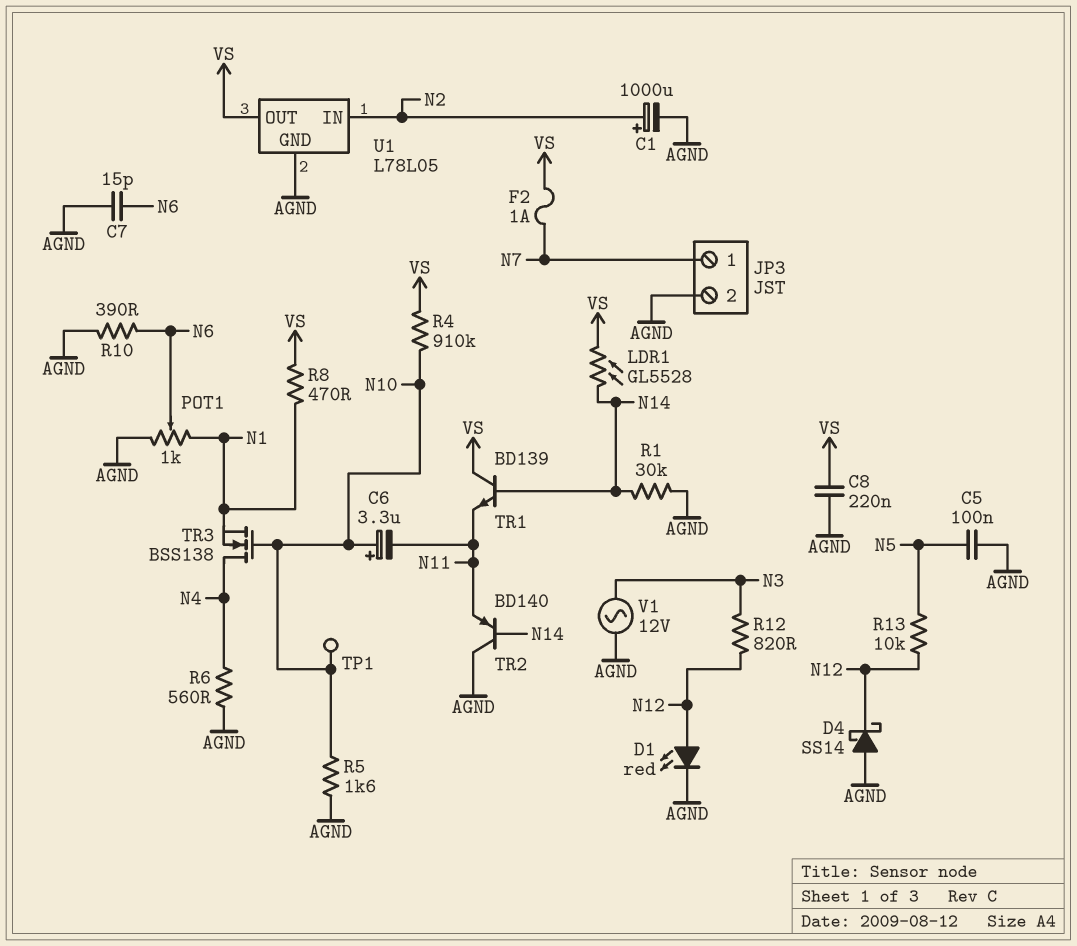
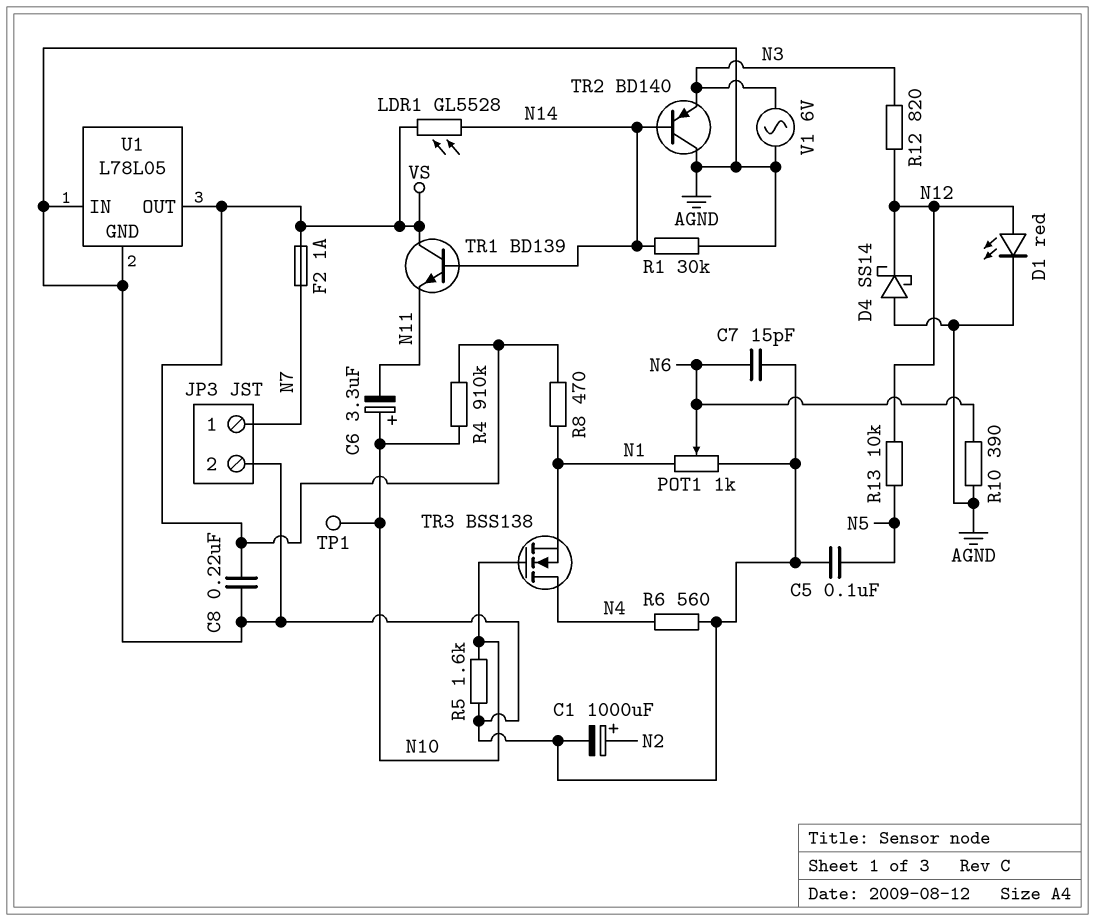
TR2: PNP BD140 (B N14, C AGND, E N11) -> PNP BD140 (B N14, C AGND, E N3)
U1 pin IN: N2 -> AGND
V1: AC 12V (AGND, N3) -> AC 6V (AGND, N3)

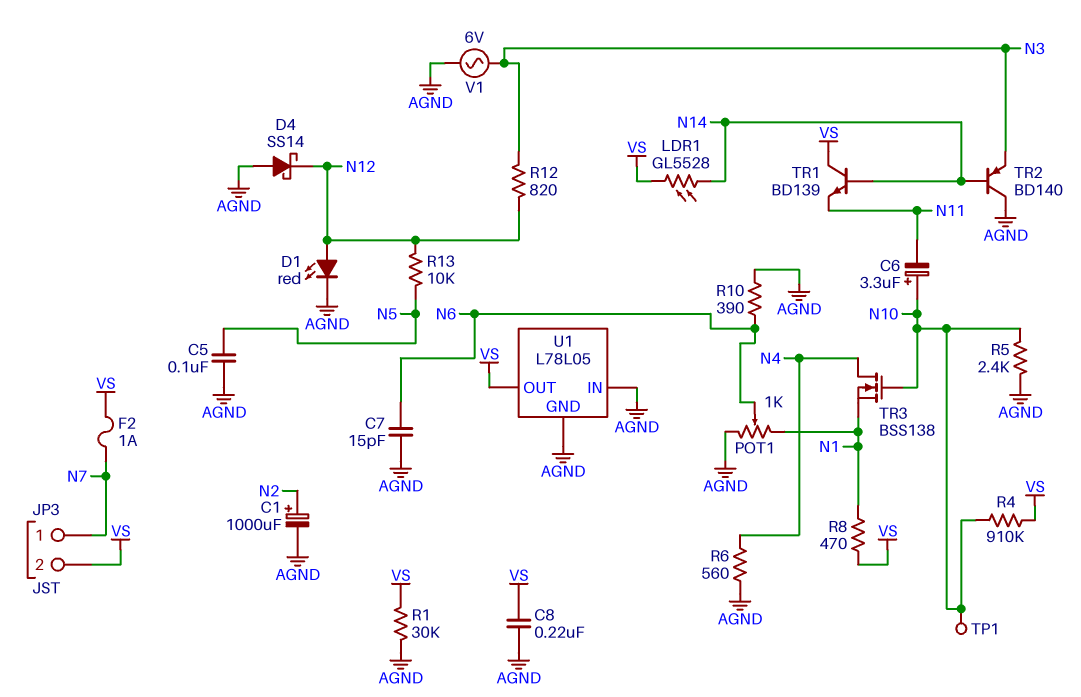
JP3 pin 2: AGND -> VS
R1: 30k (AGND, N14) -> 30k (AGND, VS)
R5: 1.6k (AGND, N10) -> 2.4k (AGND, N10)

